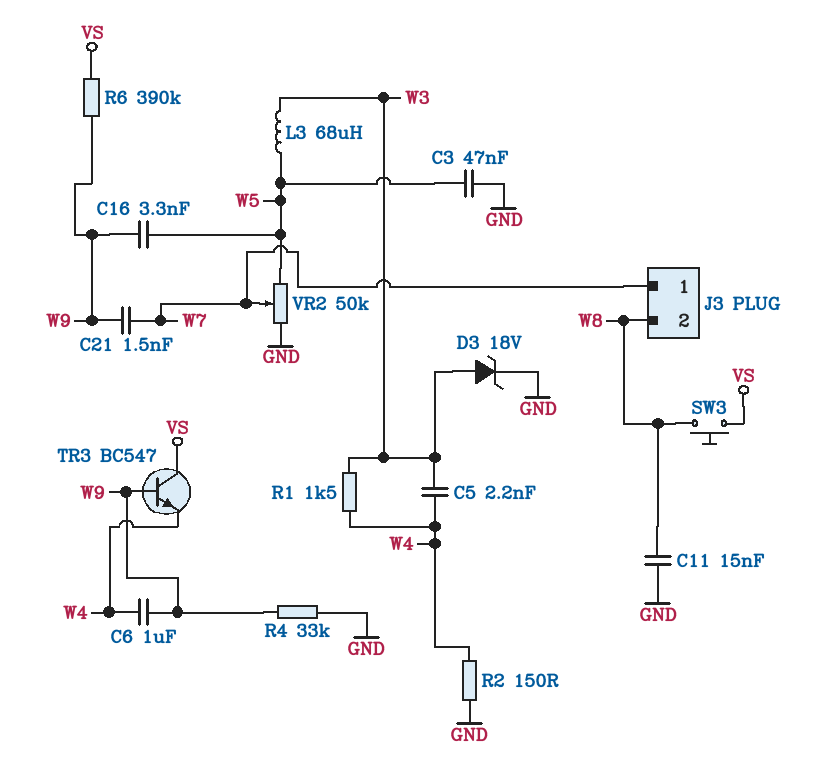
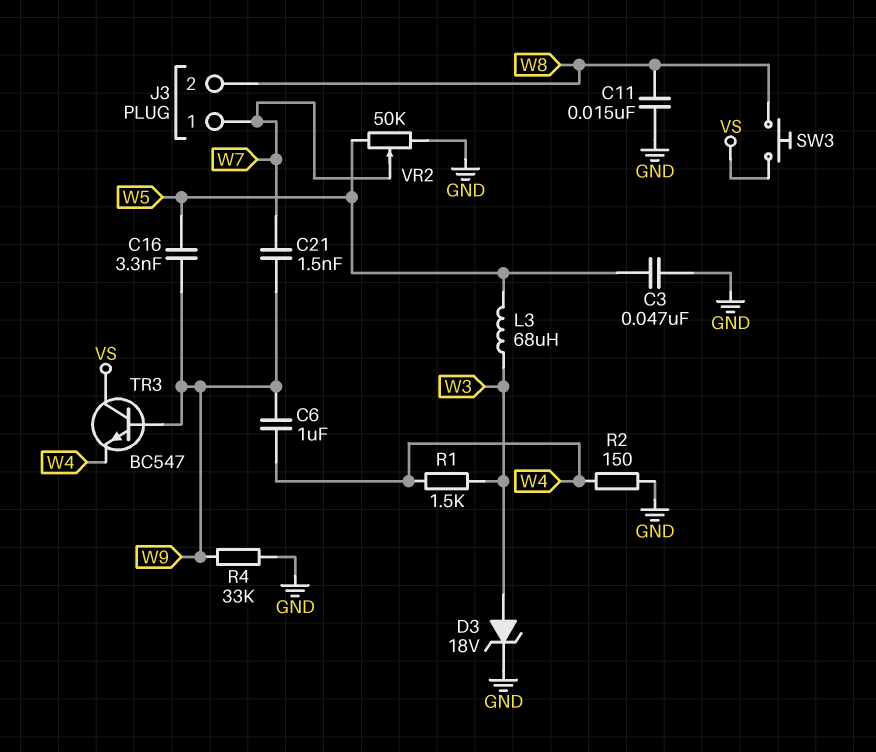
C5: 2.2nF (W3, W4) -> none
R6: 390k (VS, W9) -> none

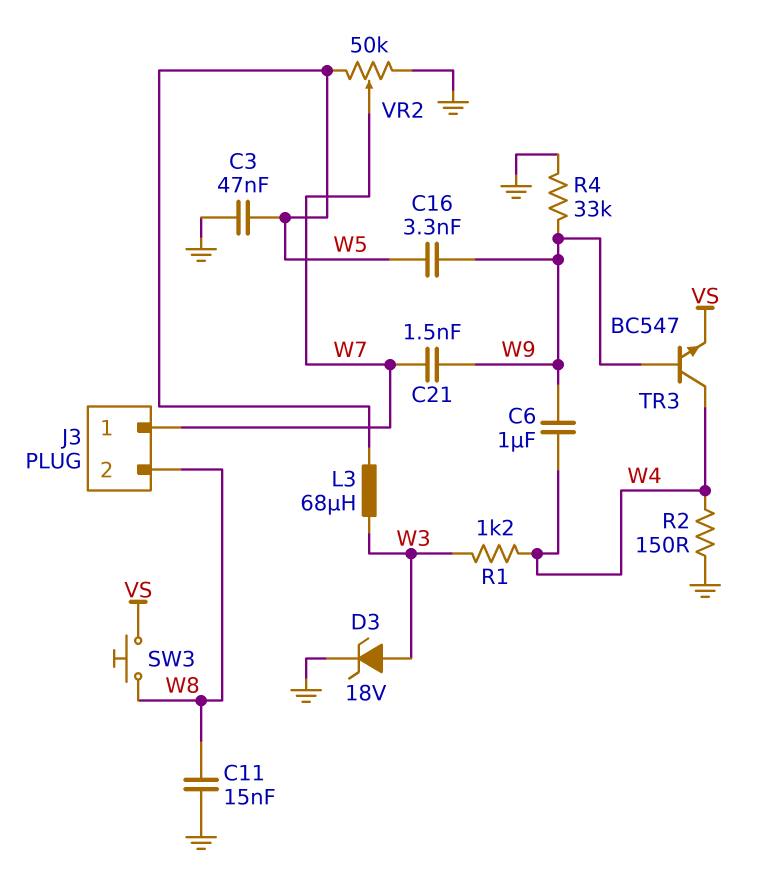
R1: 1.5k (W3, W4) -> 1.2k (W3, W4)
TR3: NPN BC547 (B W9, C VS, E W4) -> NPN BC547 (B W9, C W4, E VS)

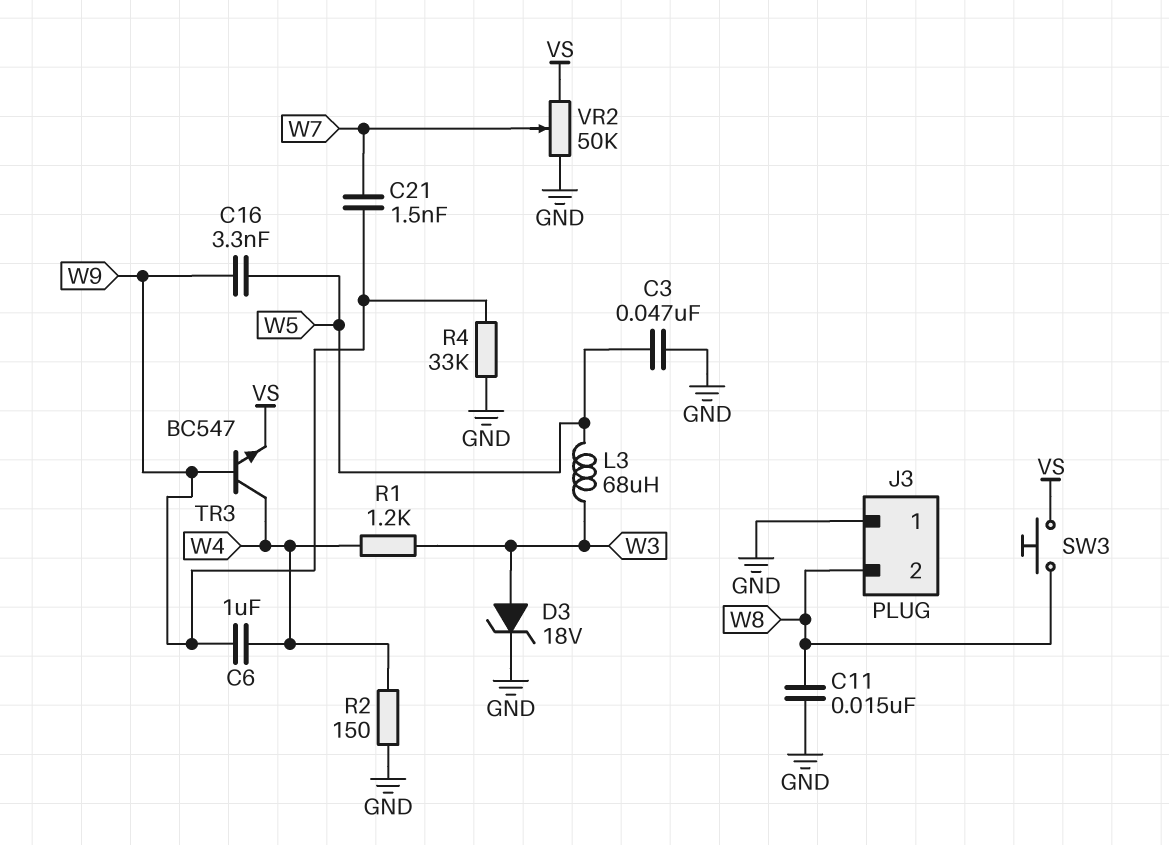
J3 pin 1: W7 -> GND
VR2: 50k (GND, W5, wiper W7) -> 50k (GND, VS, wiper W7)

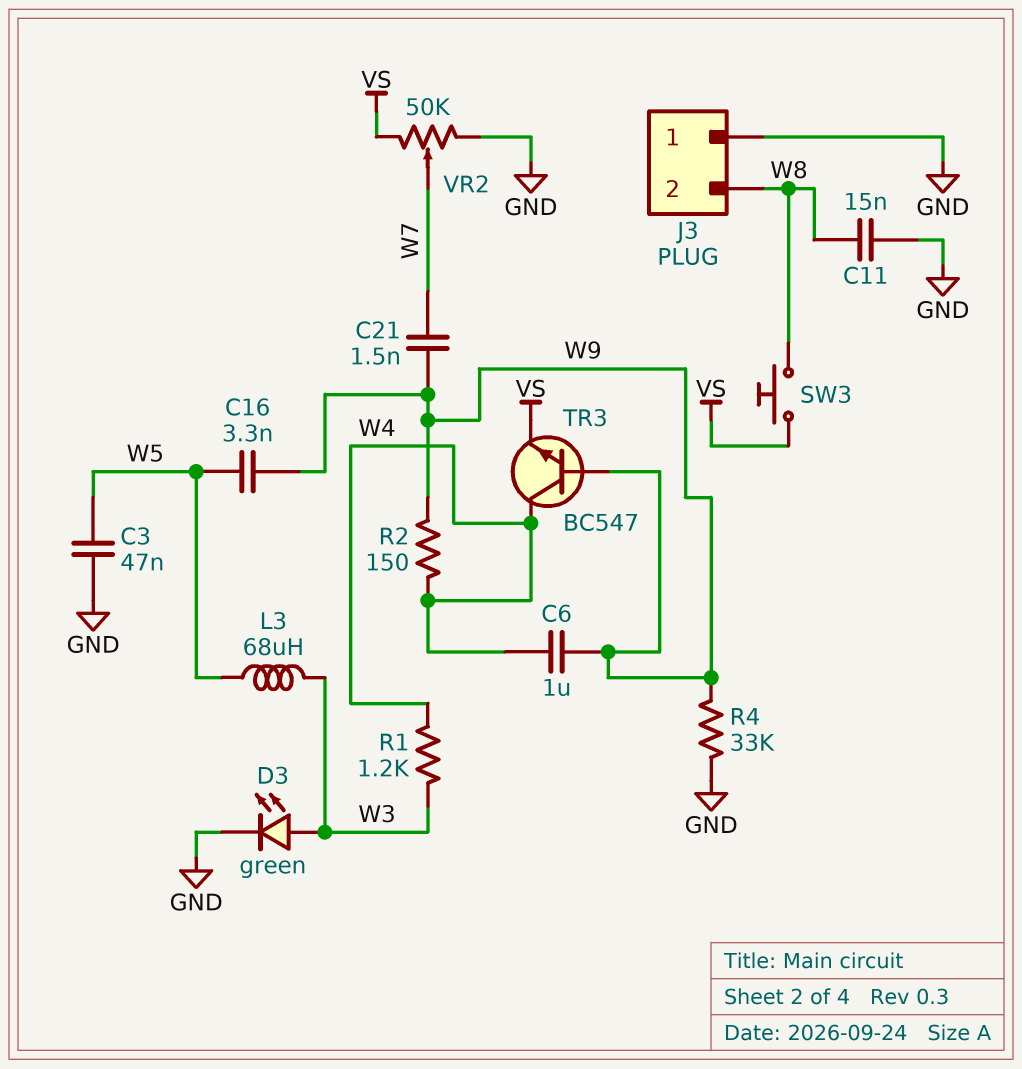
D3: zener 18V (A W3, K GND) -> LED green (A W3, K GND)
R2: 150 (GND, W4) -> 150 (W4, W9)

